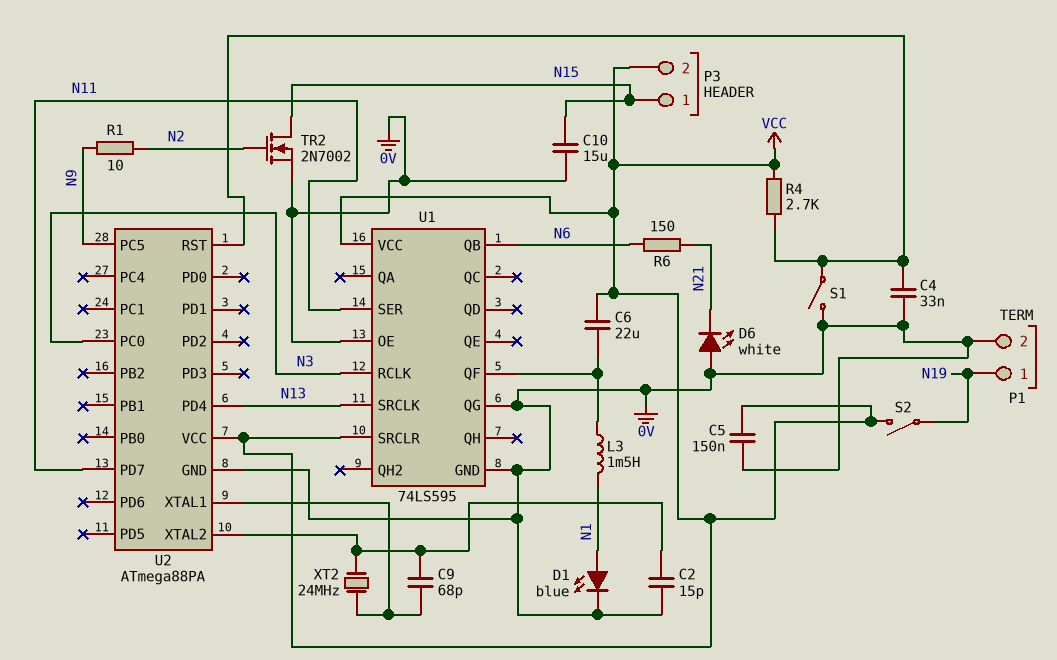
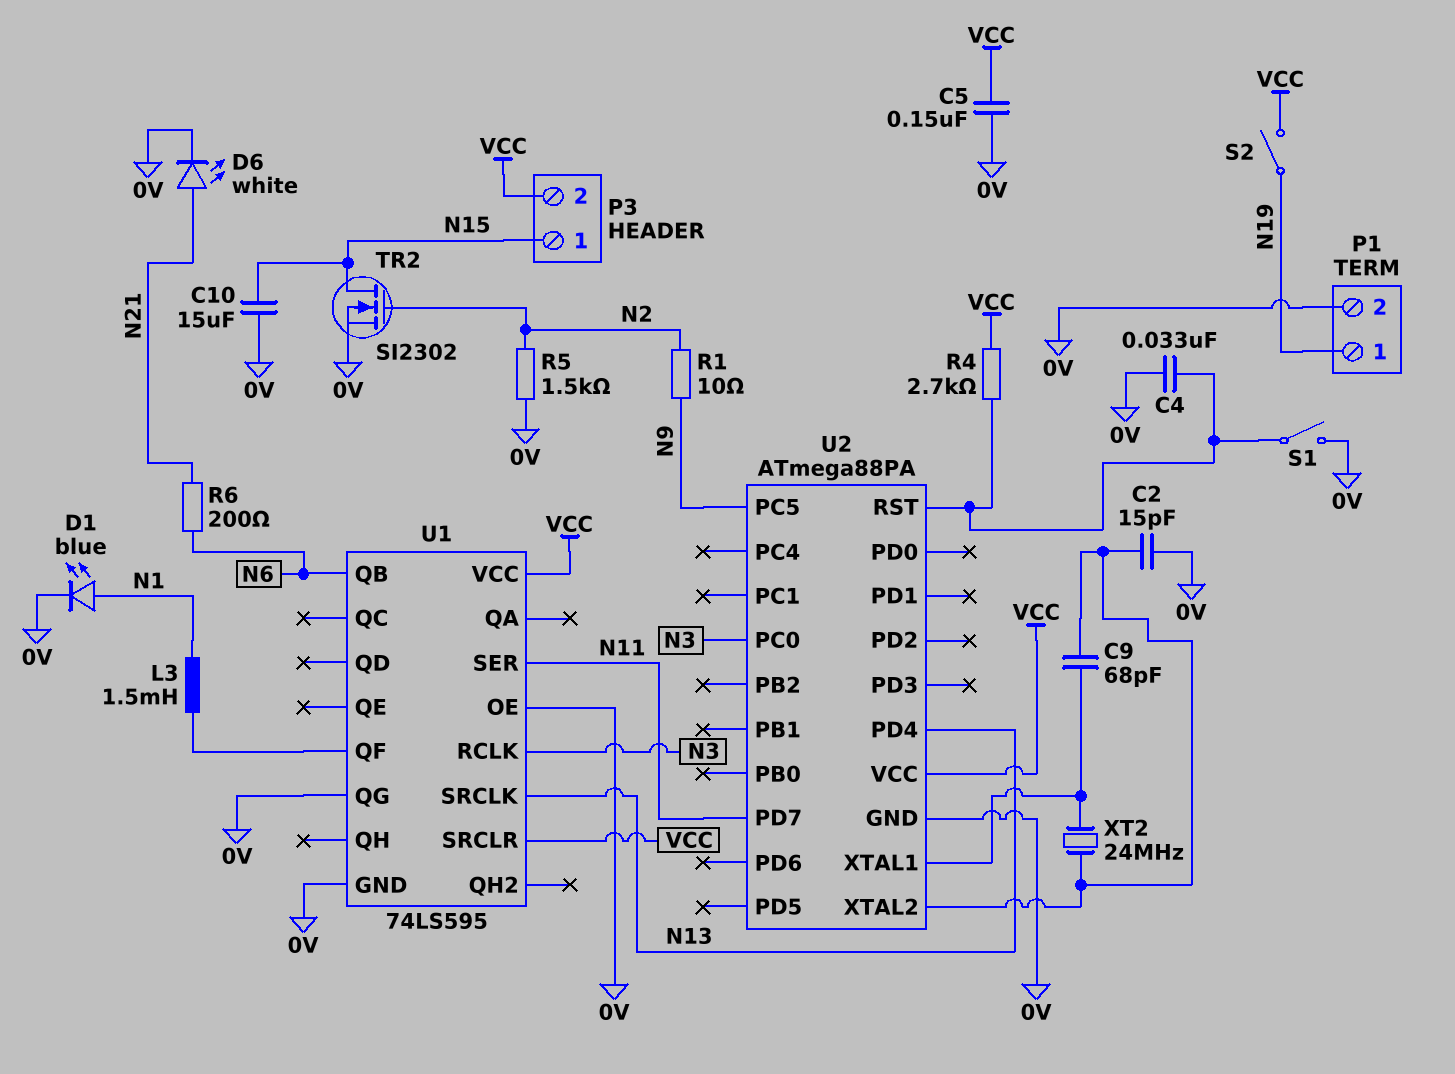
C6: 22uF (U1/QF, VCC) -> none
D6: LED white (A 0V, K N21) -> LED white (A N21, K 0V)
R5: none -> 1.5k (0V, N2)
R6: 150 (N6, N21) -> 200 (N6, N21)
TR2: NMOS 2N7002 (G N2, D N15, S 0V) -> NMOS SI2302 (G N2, D N15, S 0V)

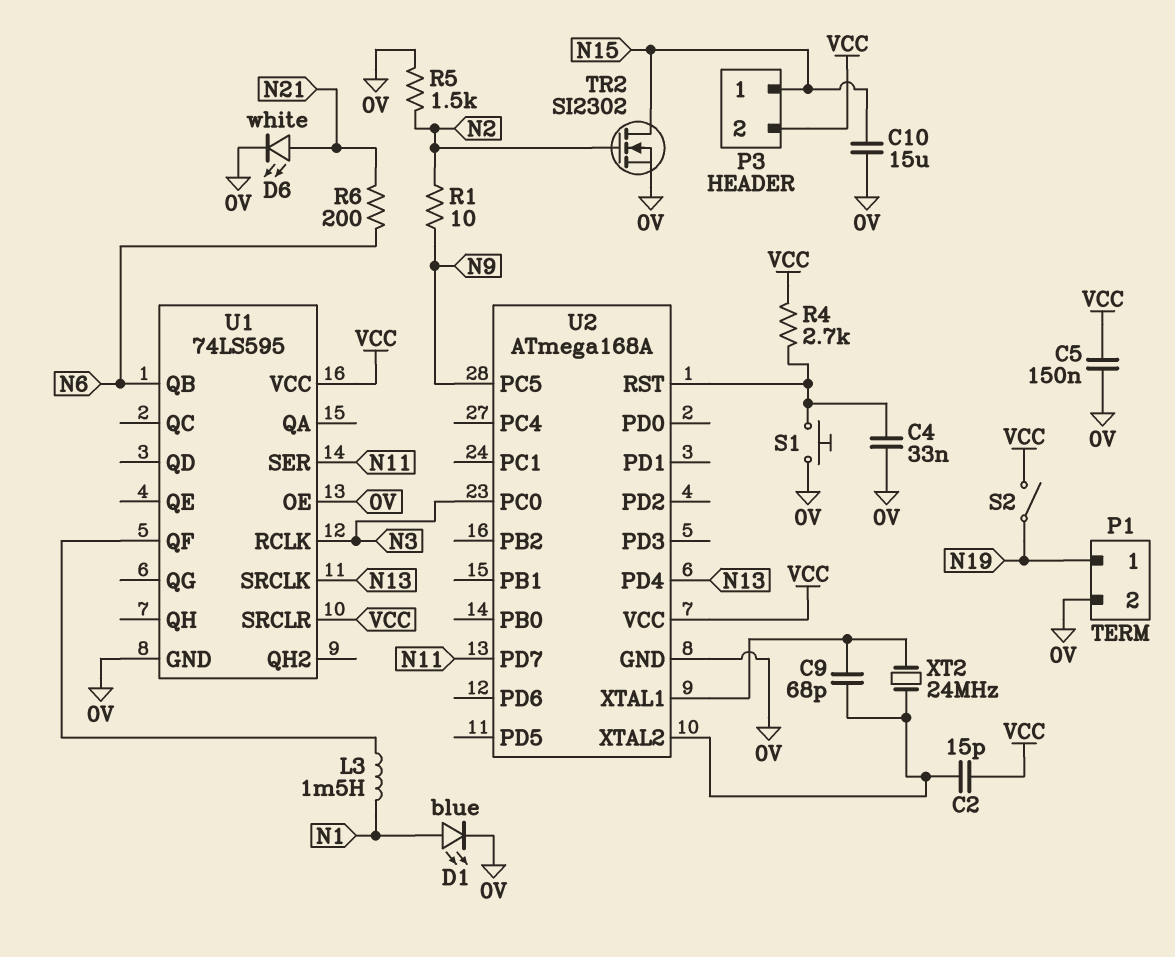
C2: 15pF (0V, U2/XTAL2) -> 15pF (U2/XTAL2, VCC)
S1: switch (0V, U2/RST) -> button (0V, U2/RST)
U1 pin QG: 0V -> none
U2: ATmega88PA -> ATmega168A

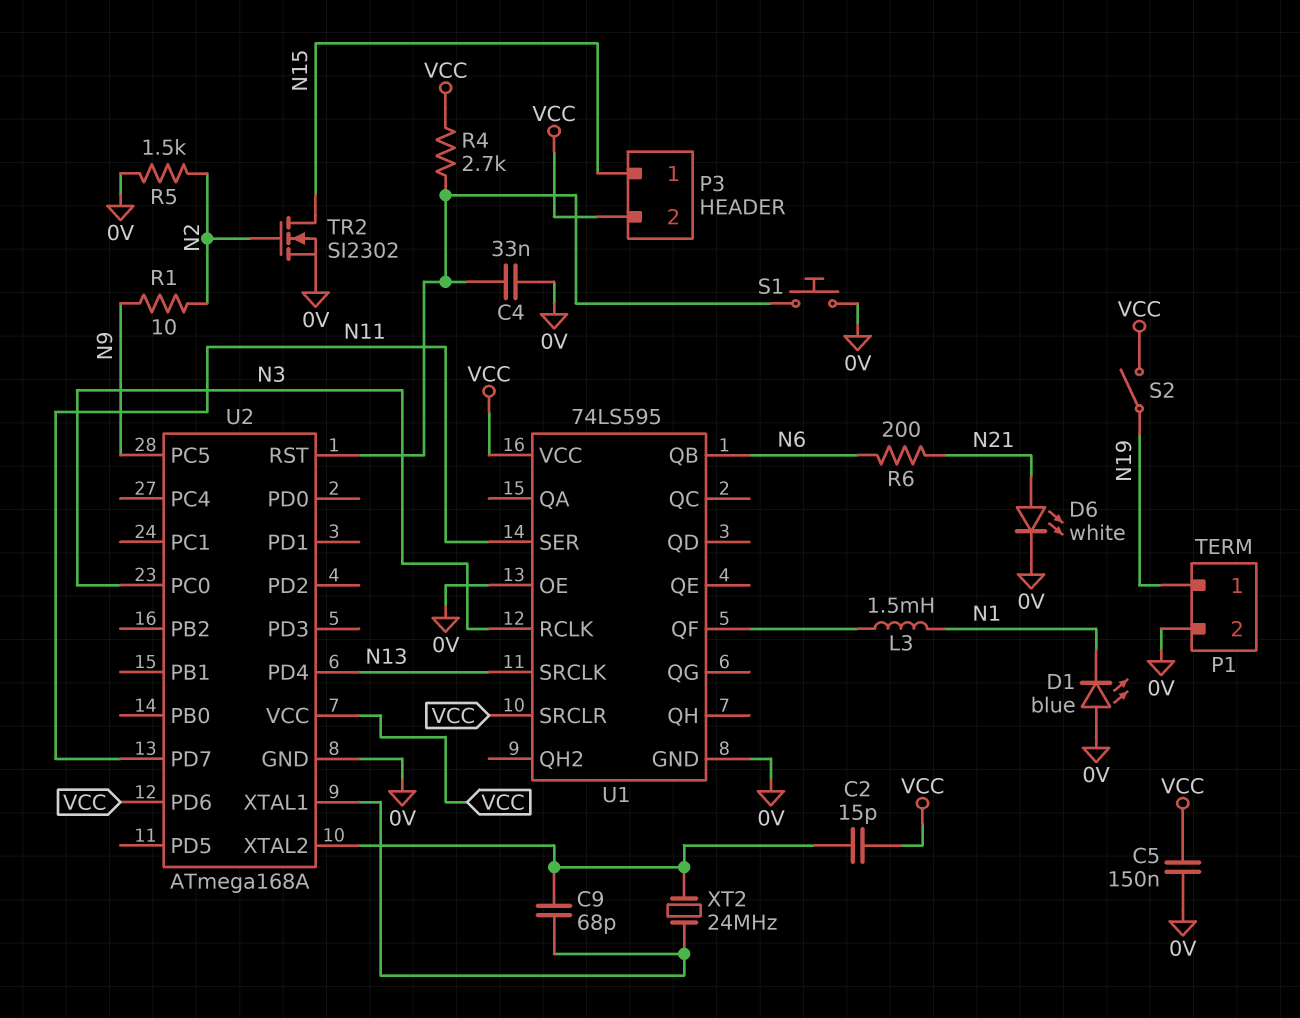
C10: 15uF (0V, N15) -> none
D1: LED blue (A N1, K 0V) -> LED blue (A 0V, K N1)
U2 pin PD6: none -> VCC

